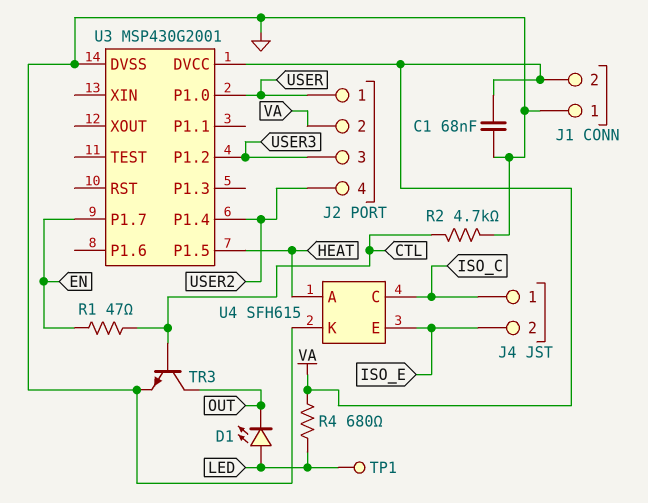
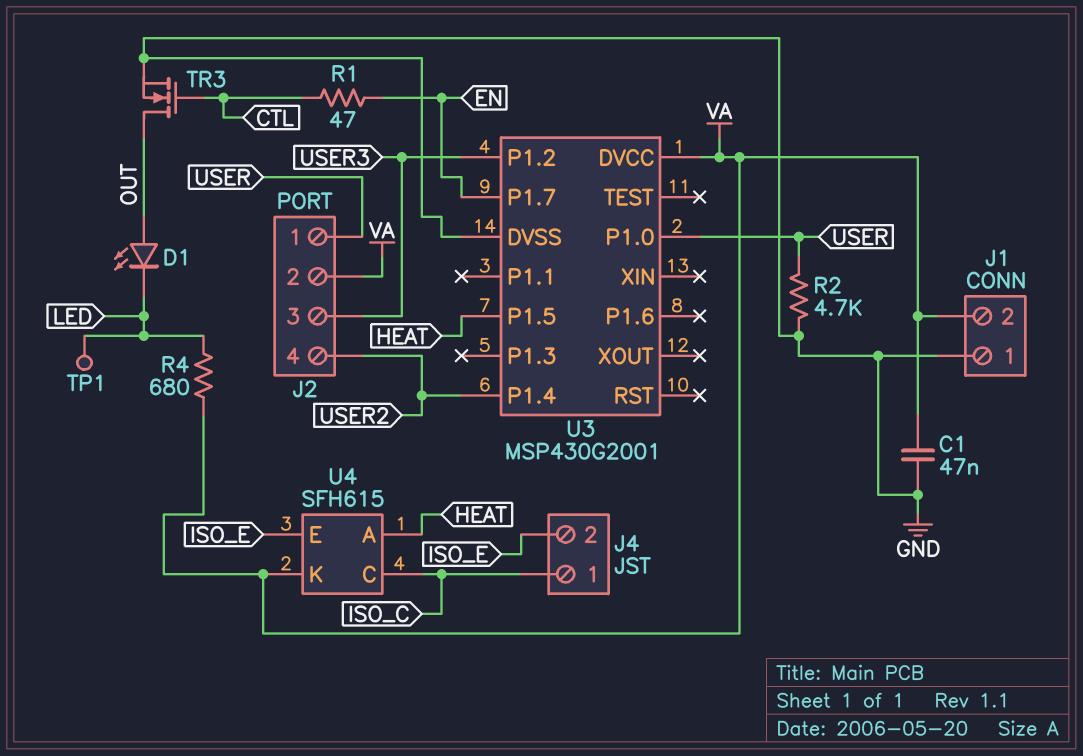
C1: 68nF (GND, VA) -> 47nF (GND, VA)
D1: LED (A LED, K OUT) -> LED (A OUT, K LED)
R2: 4.7k (CTL, GND) -> 4.7k (GND, USER)
TR3: NPN (B CTL, C OUT, E GND) -> NMOS (G CTL, D OUT, S GND)
U4 pin K: GND -> VA

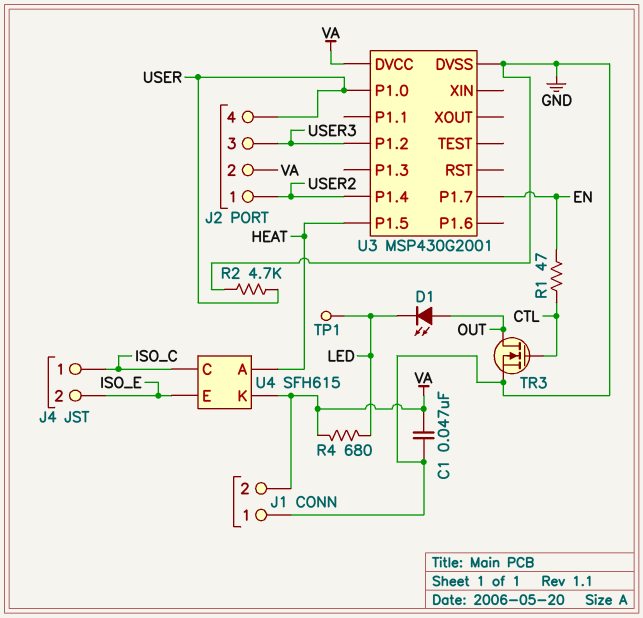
J2 pin 1: USER -> USER2
J2 pin 4: USER2 -> USER

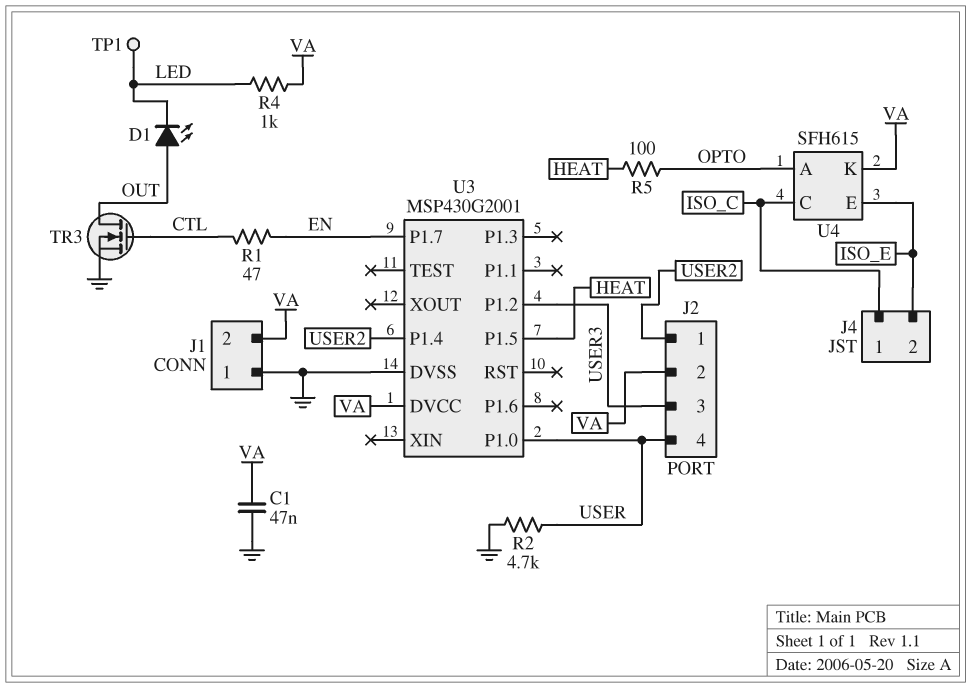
R4: 680 (LED, VA) -> 1k (LED, VA)
R5: none -> 100 (HEAT, OPTO)
U4 pin A: HEAT -> OPTO

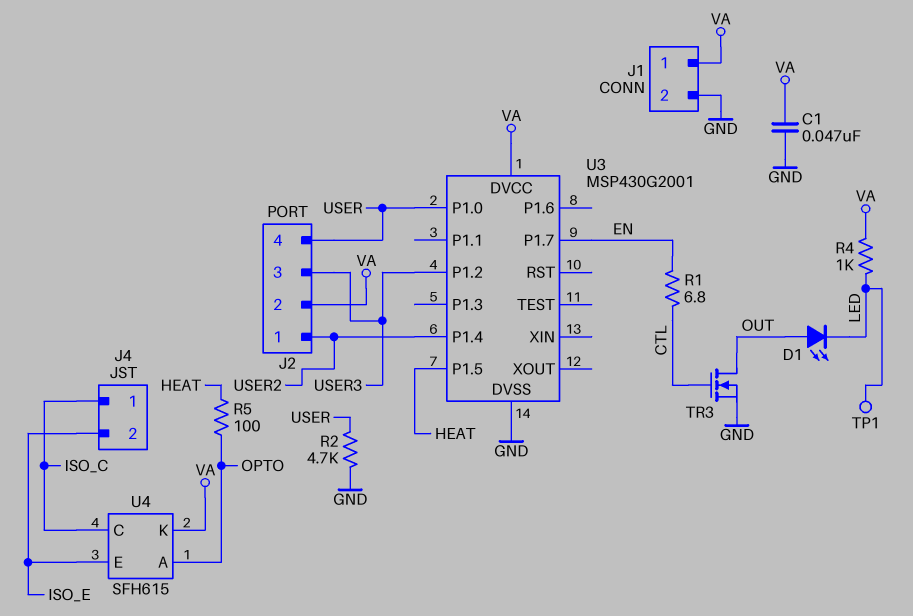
J1 pin 1: GND -> VA
J1 pin 2: VA -> GND
R1: 47 (CTL, EN) -> 6.8 (CTL, EN)

